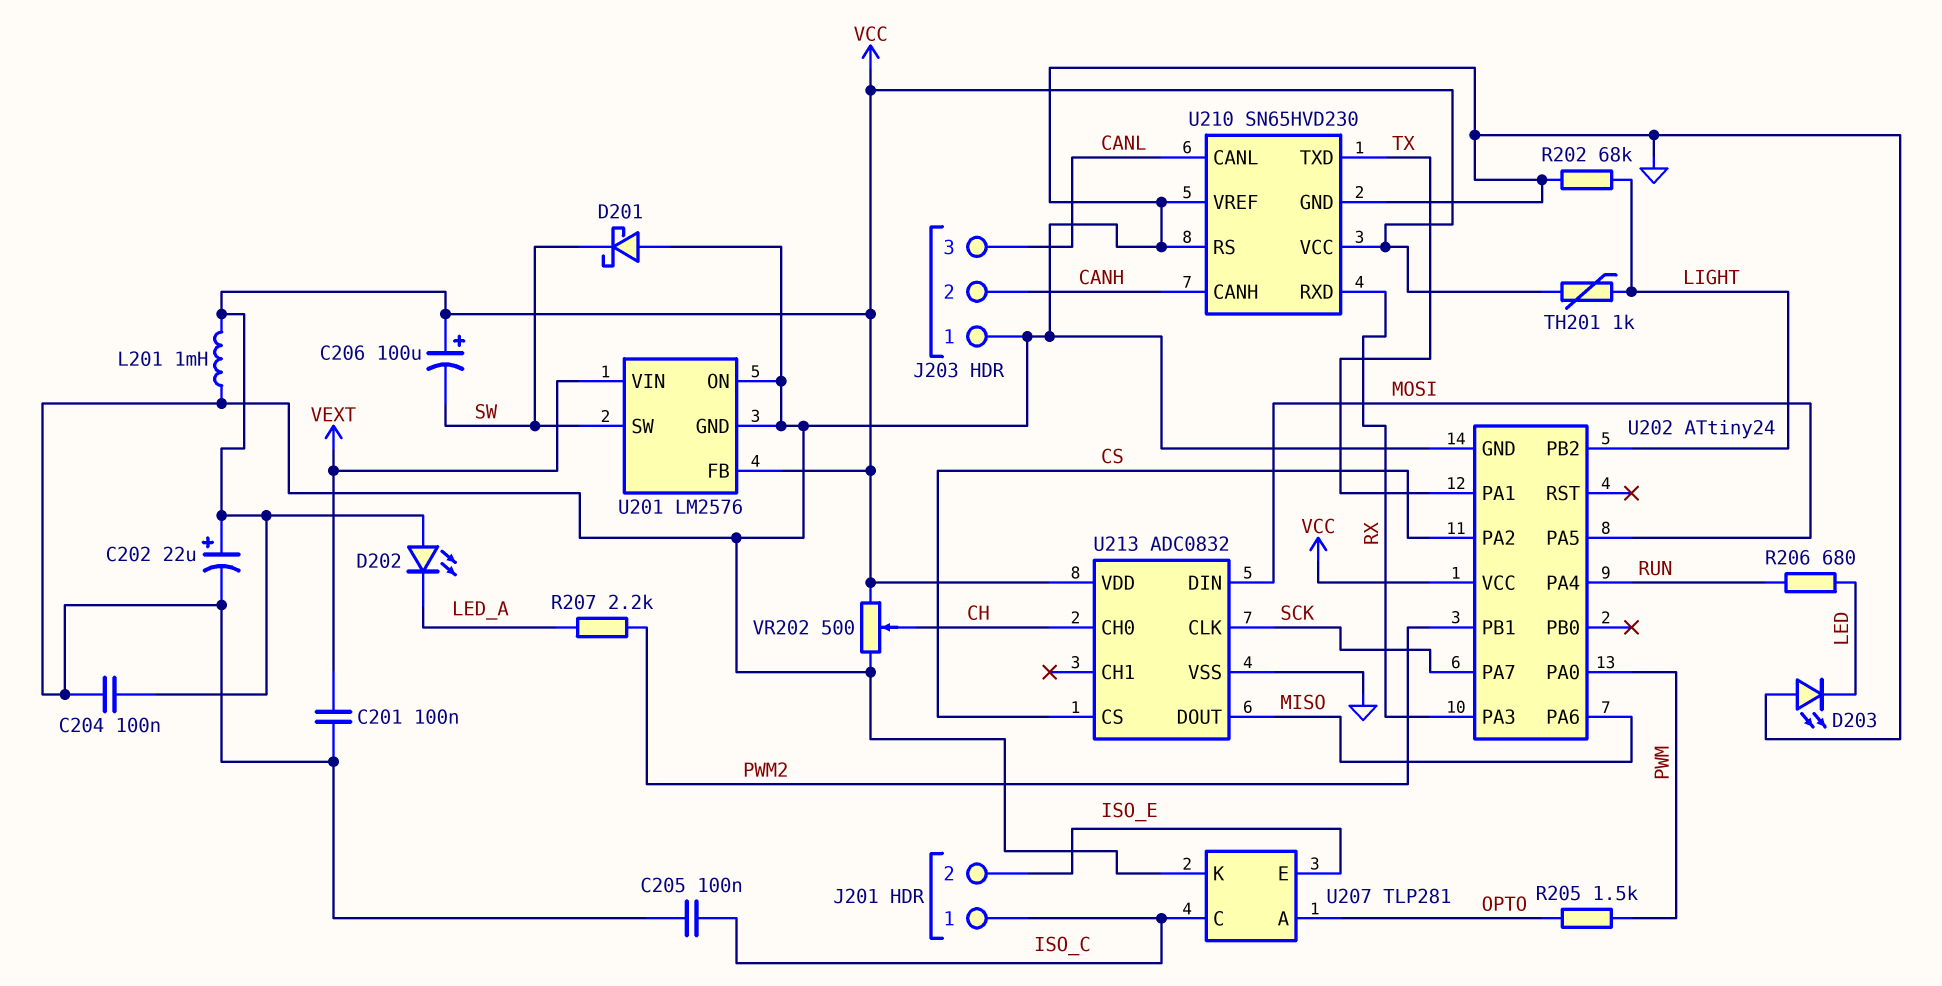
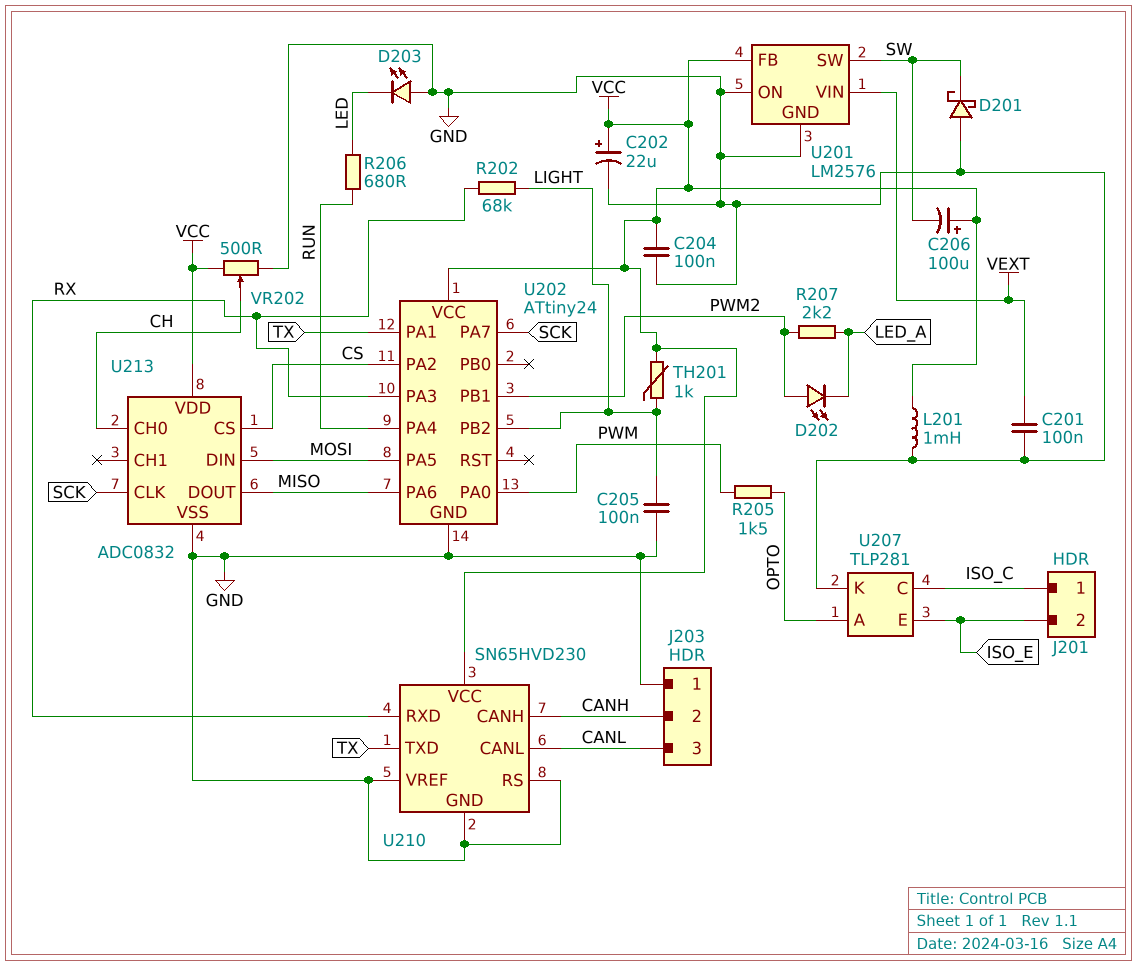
C205: 100nF (GND, ISO_C) -> 100nF (GND, LIGHT)
D202: LED (A VCC, K LED_A) -> LED (A PWM2, K LED_A)
R202: 68k (GND, LIGHT) -> 68k (LIGHT, RX)

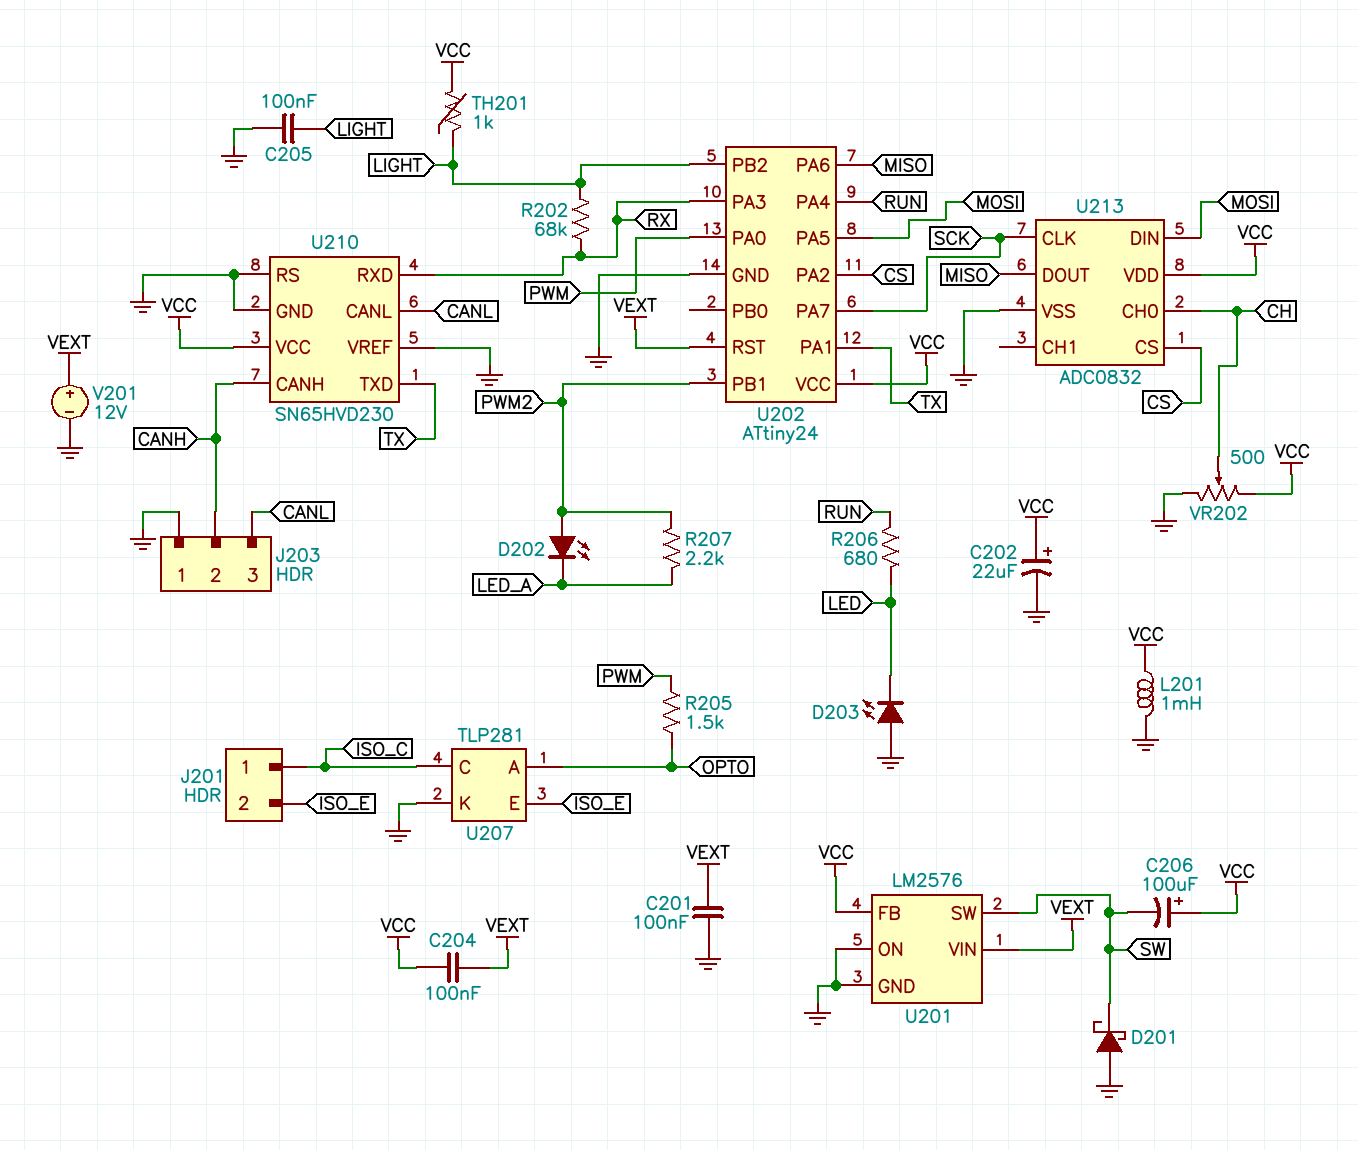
C204: 100nF (GND, VCC) -> 100nF (VCC, VEXT)
U202 pin RST: none -> VEXT
V201: none -> 12V (plus VEXT, minus GND)

